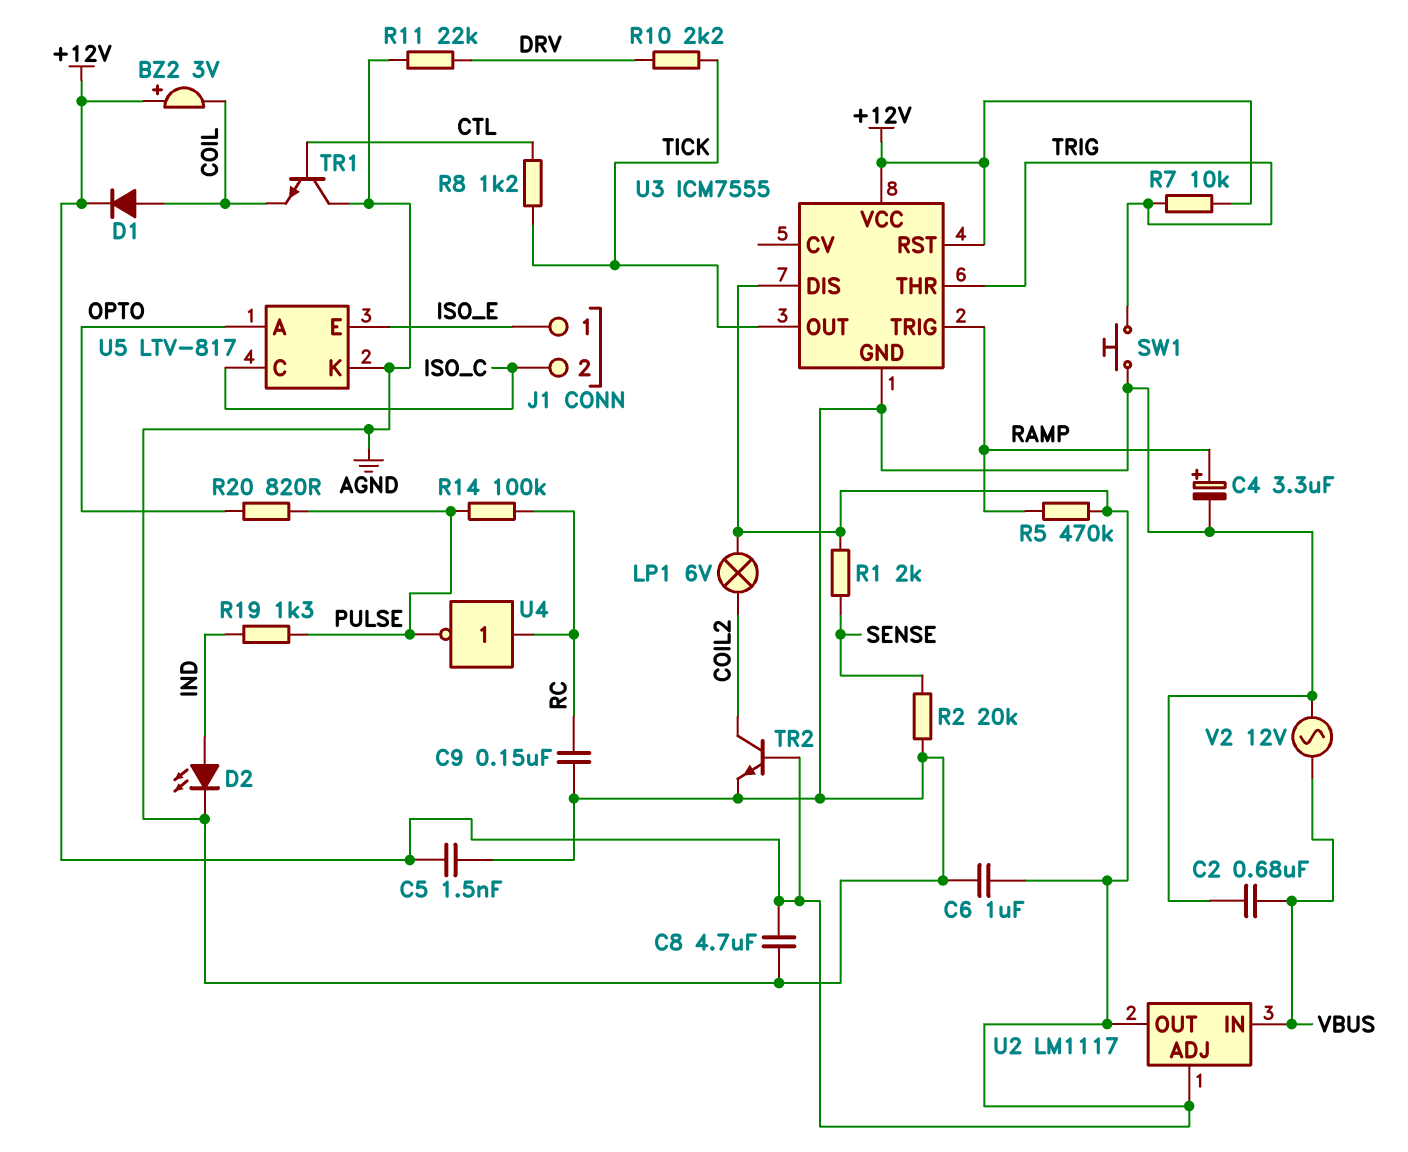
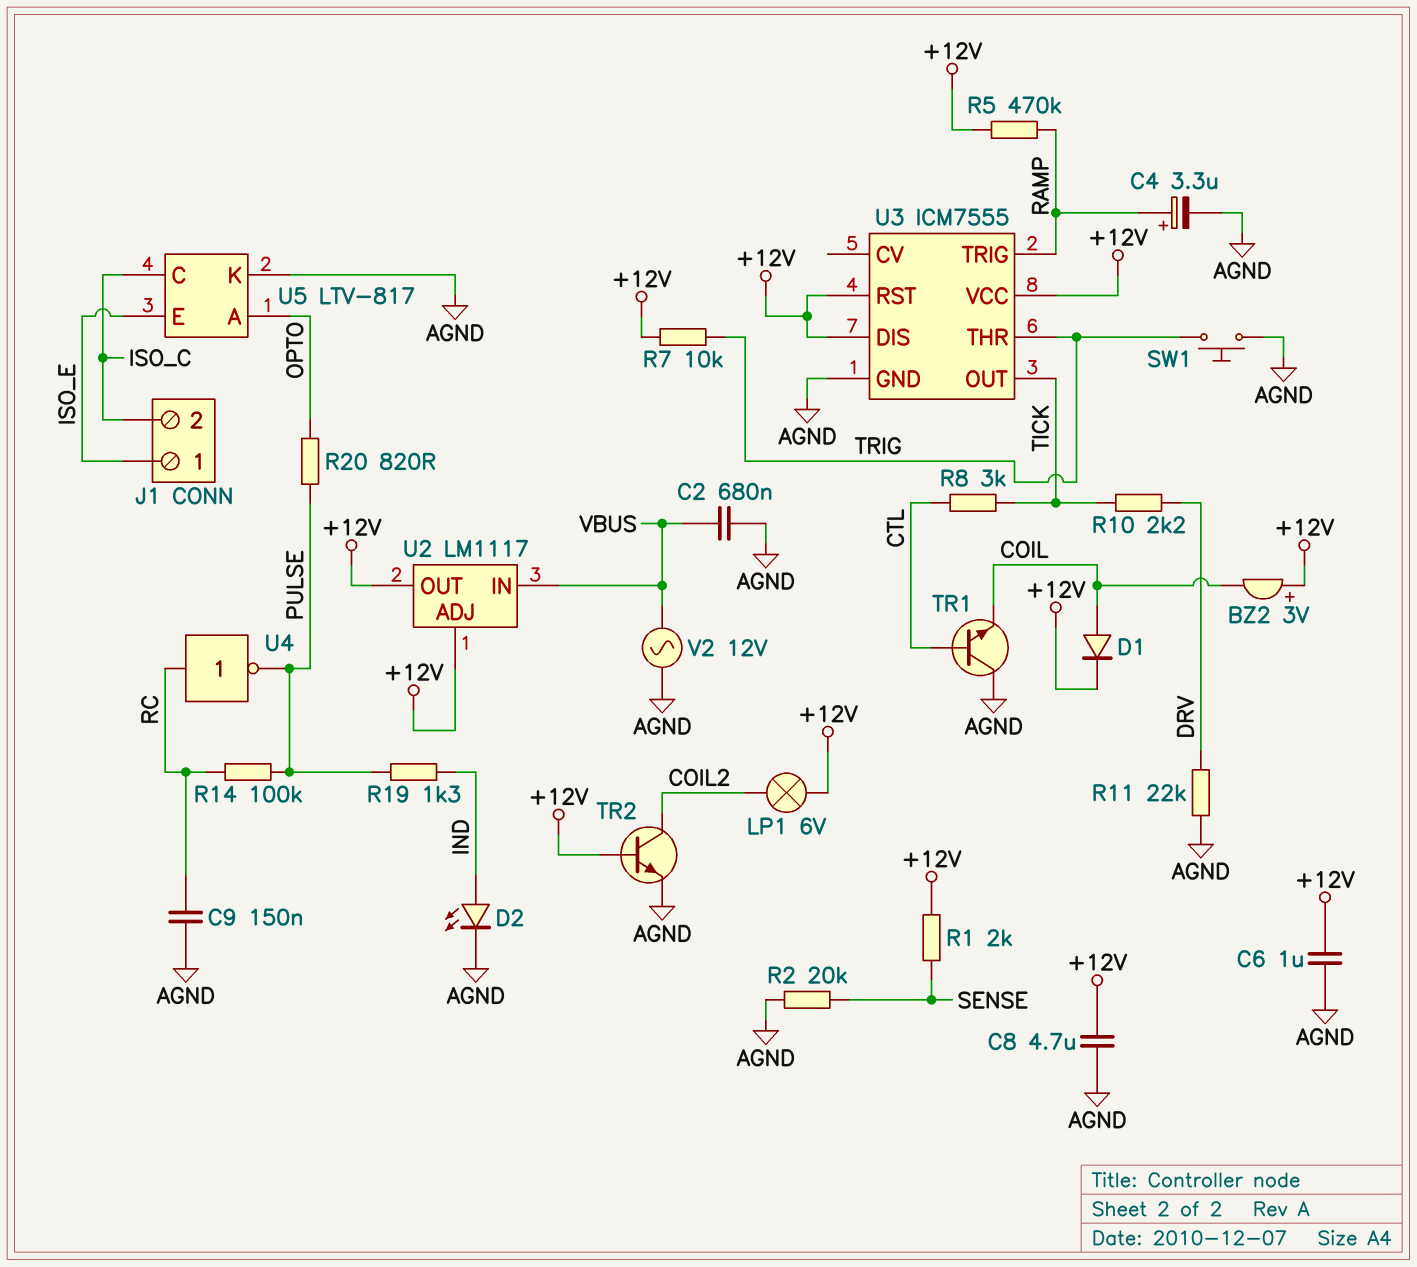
C5: 1.5nF (+12V, AGND) -> none
R8: 1.2k (CTL, TICK) -> 3k (CTL, TICK)

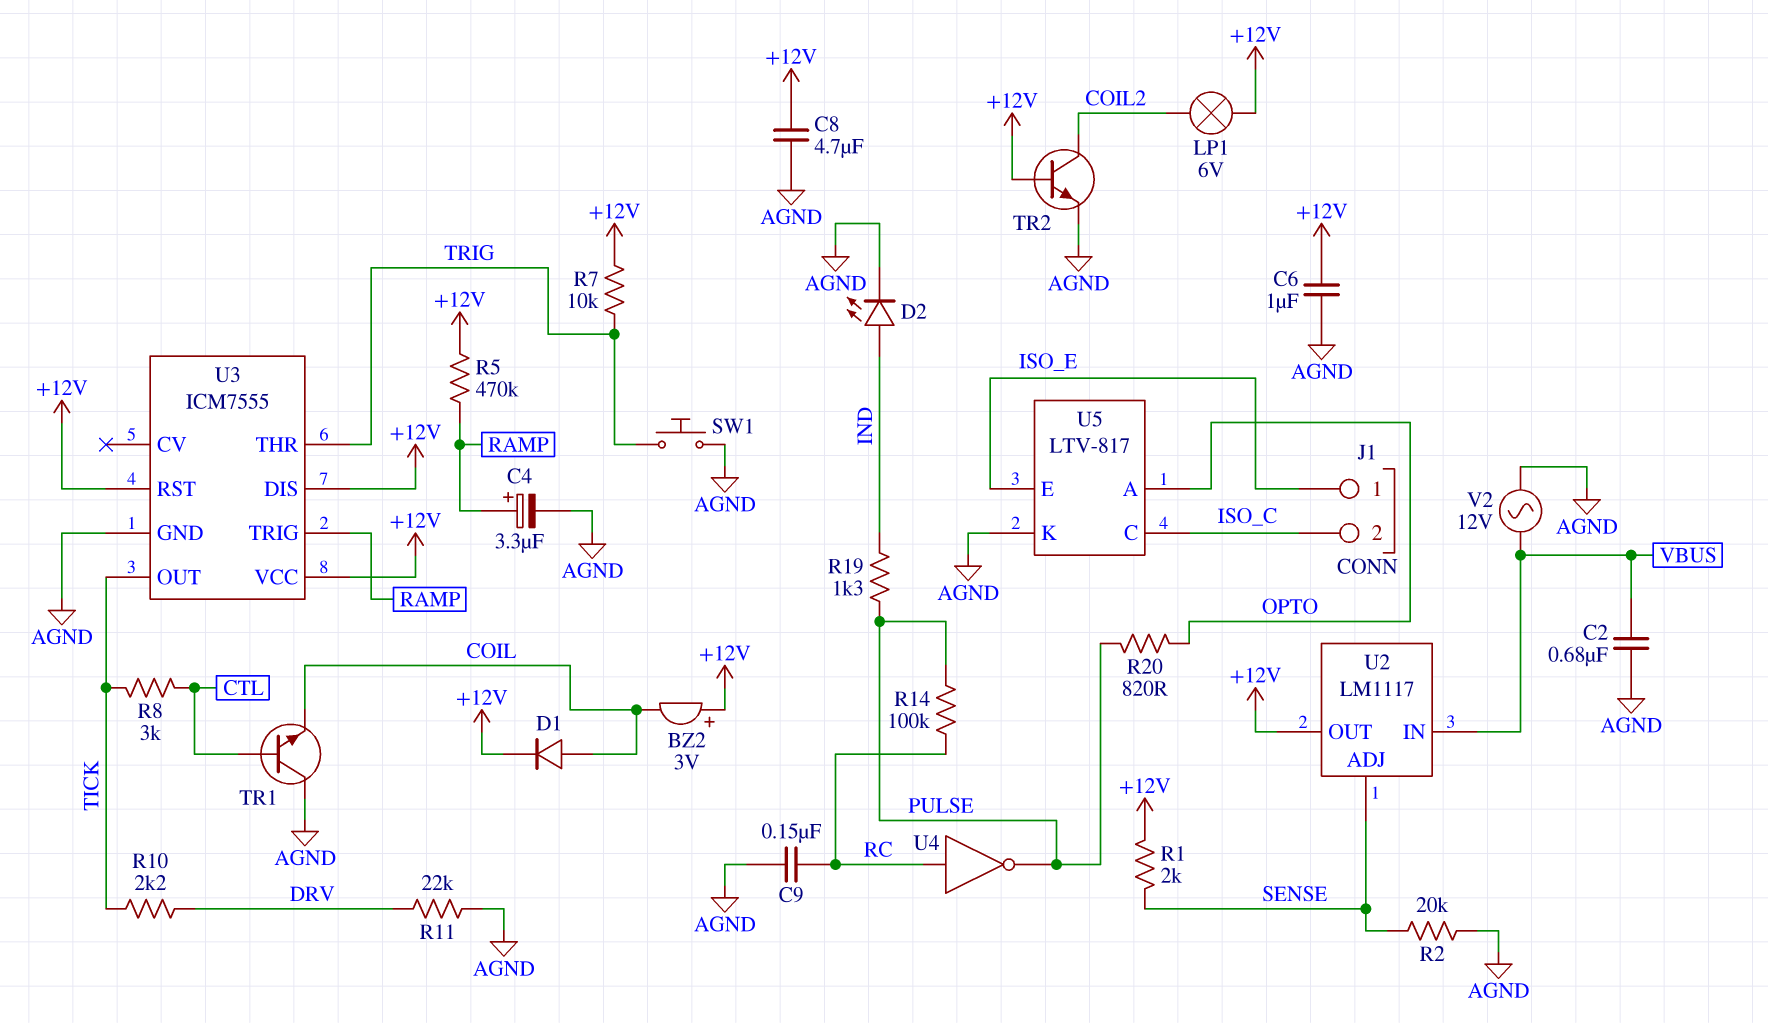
U2 pin ADJ: +12V -> SENSE

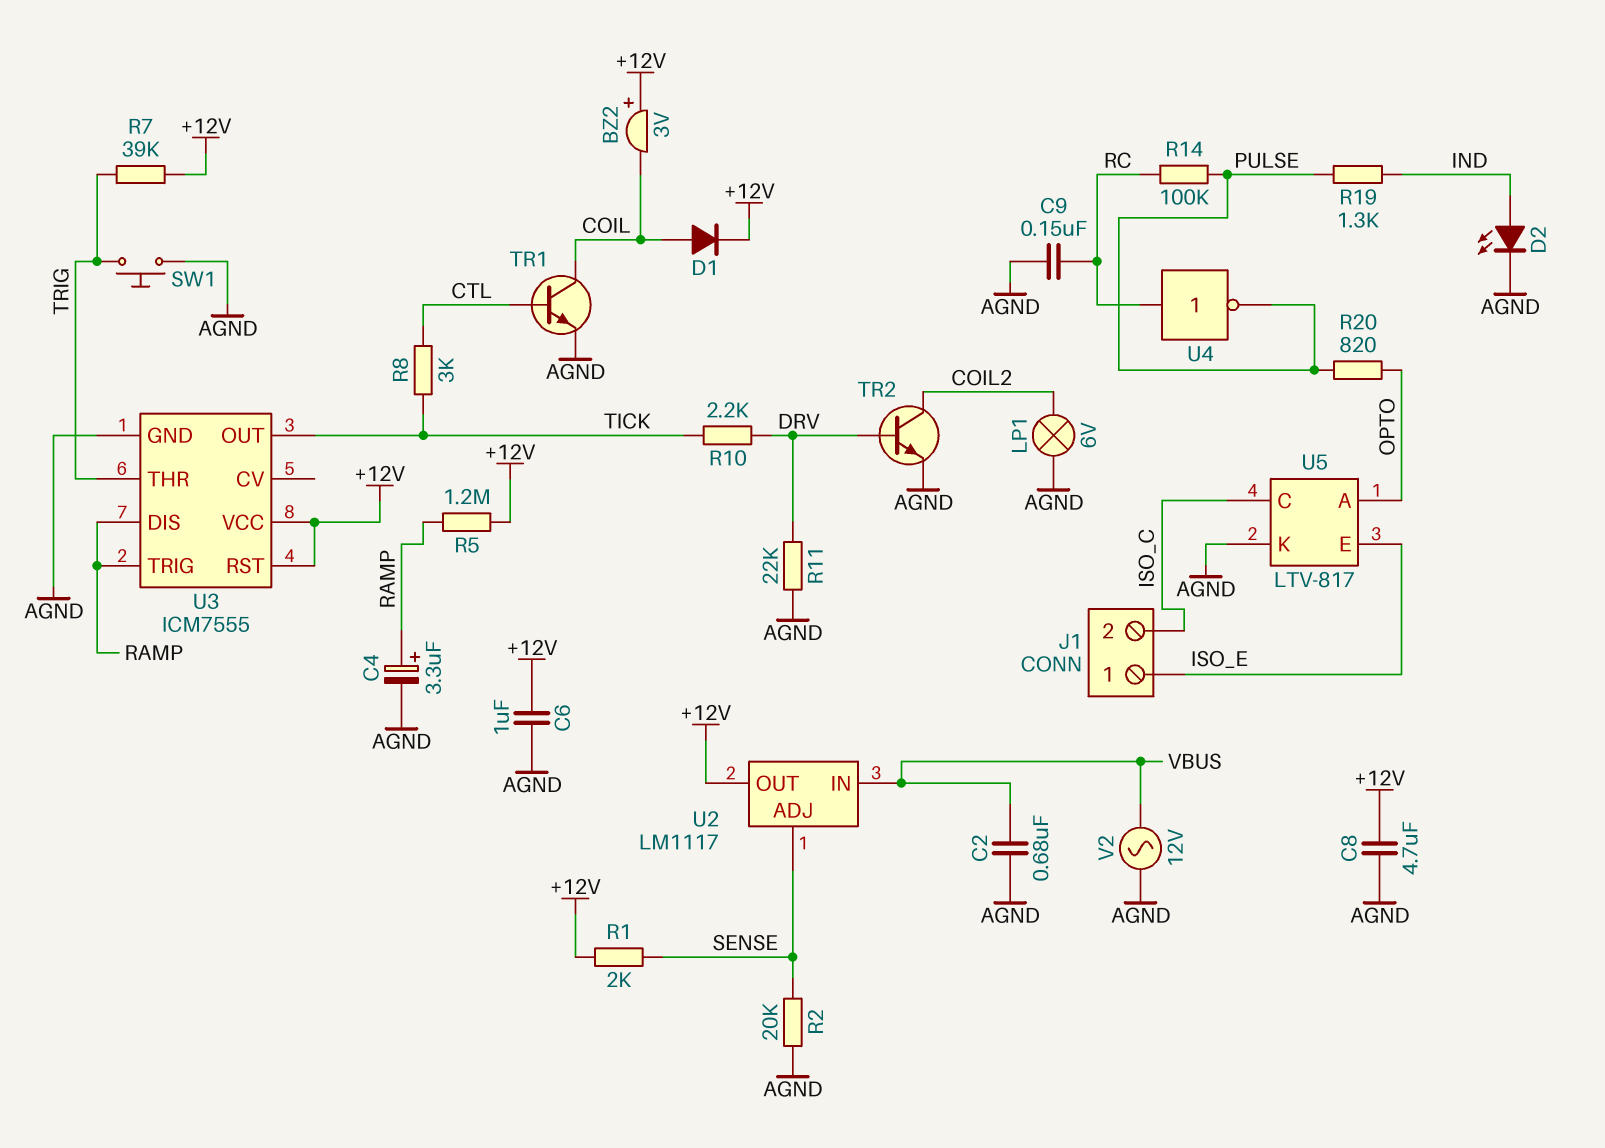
LP1: lamp 6V (+12V, COIL2) -> lamp 6V (AGND, COIL2)
R5: 470k (+12V, RAMP) -> 1.2M (+12V, RAMP)
R7: 10k (+12V, TRIG) -> 39k (+12V, TRIG)
TR1: NPN (B CTL, C AGND, E COIL) -> NPN (B CTL, C COIL, E AGND)
TR2: NPN (B +12V, C COIL2, E AGND) -> NPN (B DRV, C COIL2, E AGND)
U3 pin DIS: +12V -> RAMP

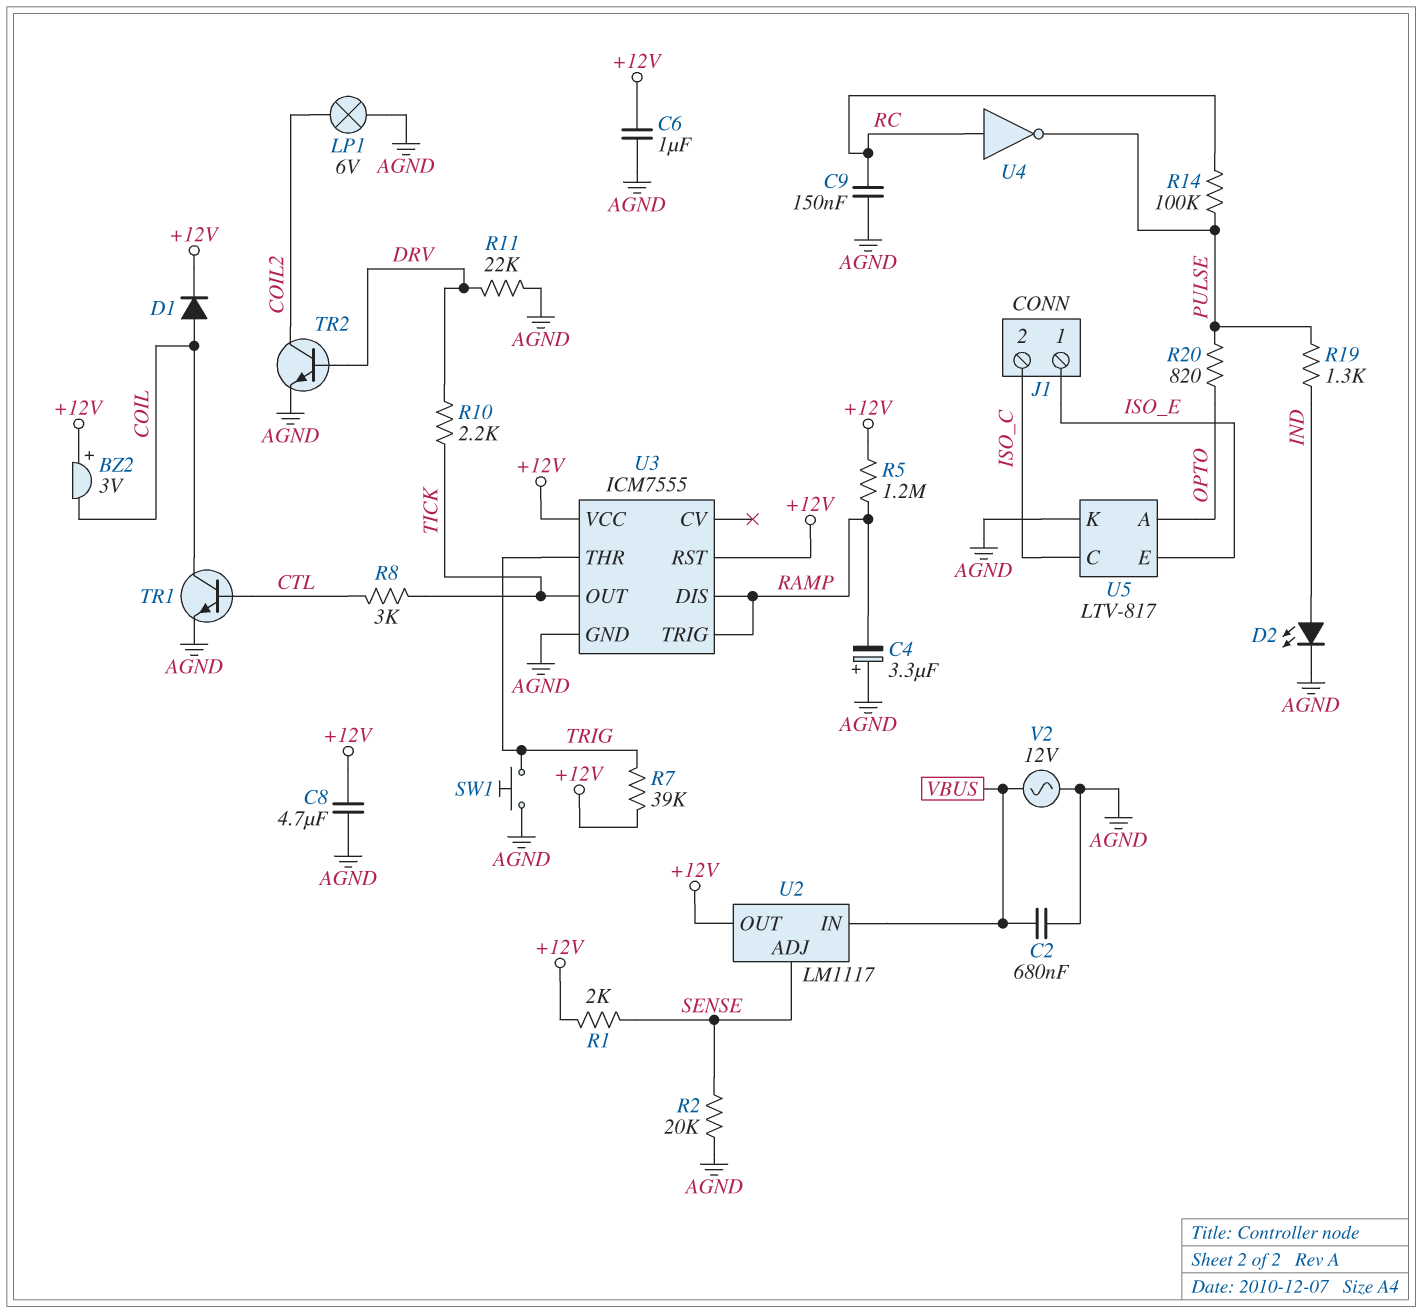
C4: 3.3uF (plus RAMP, minus AGND) -> 3.3uF (plus AGND, minus RAMP)

